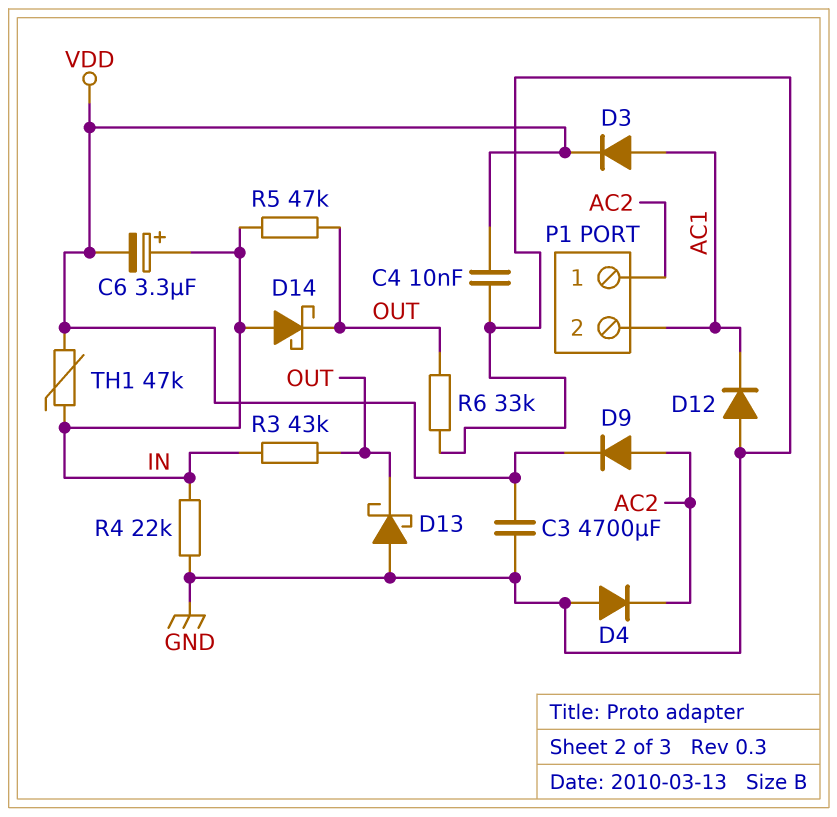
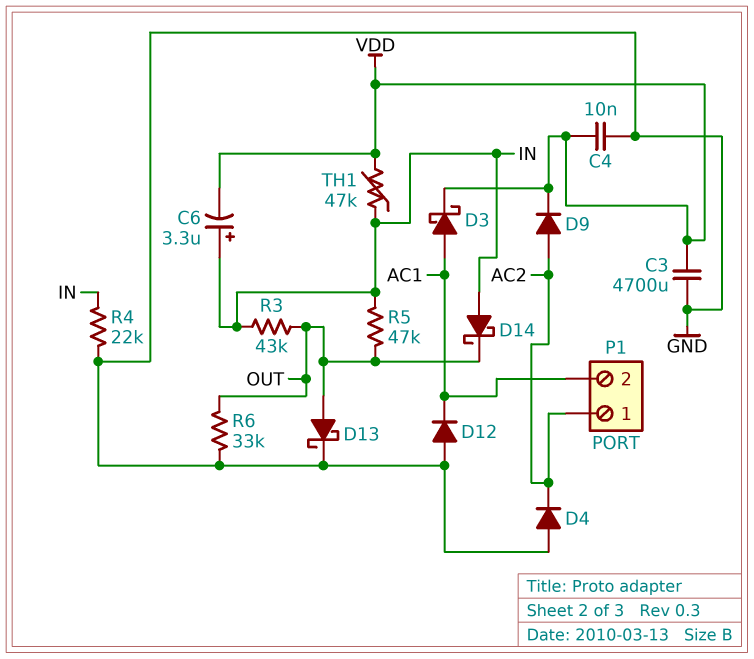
D3: diode (A AC1, K VDD) -> schottky (A AC1, K VDD)
D13: schottky (A GND, K OUT) -> schottky (A OUT, K GND)

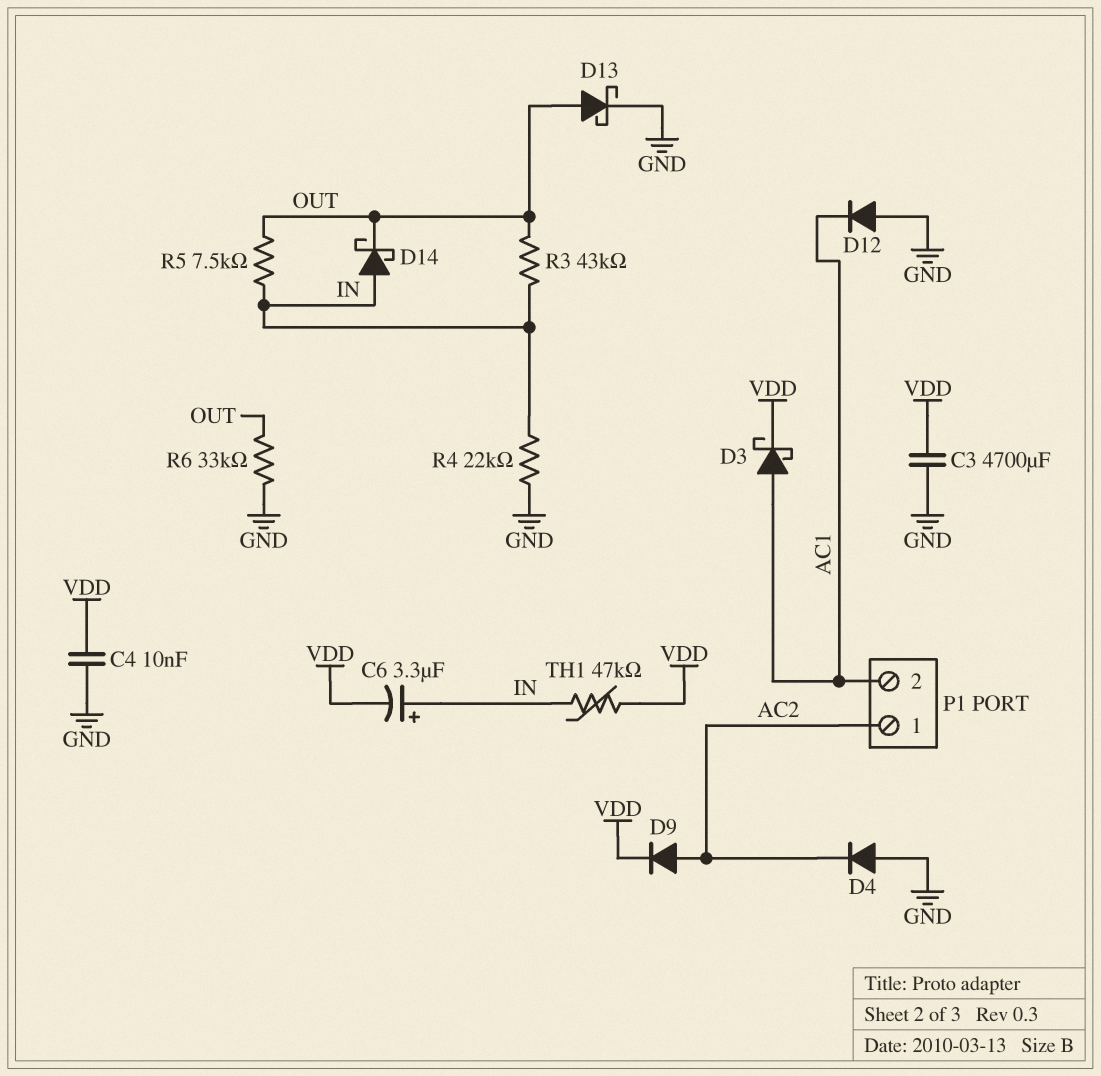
R5: 47k (IN, OUT) -> 7.5k (IN, OUT)

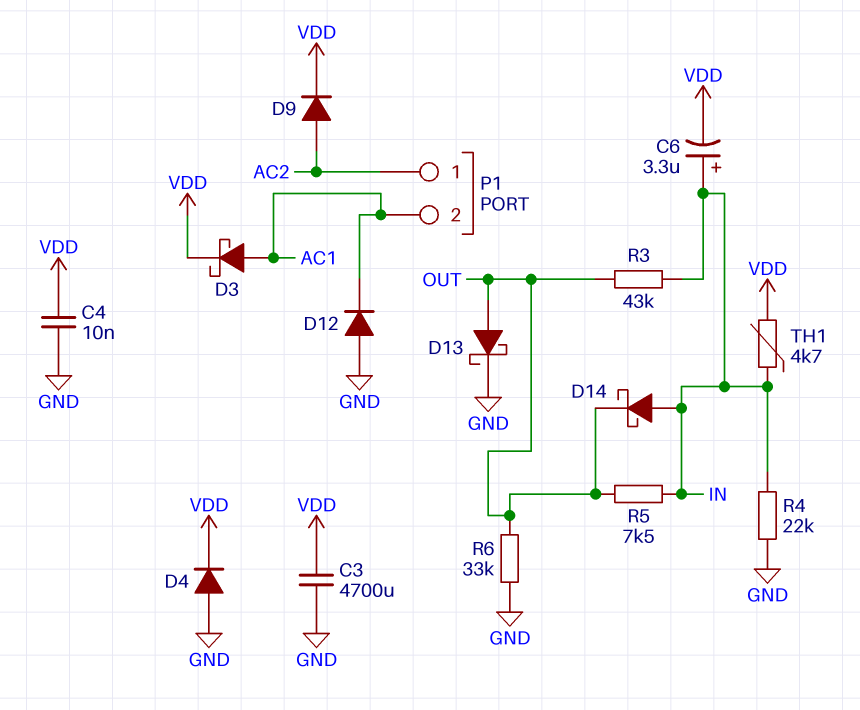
D4: diode (A GND, K AC2) -> diode (A GND, K VDD)
TH1: 47k (IN, VDD) -> 4.7k (IN, VDD)

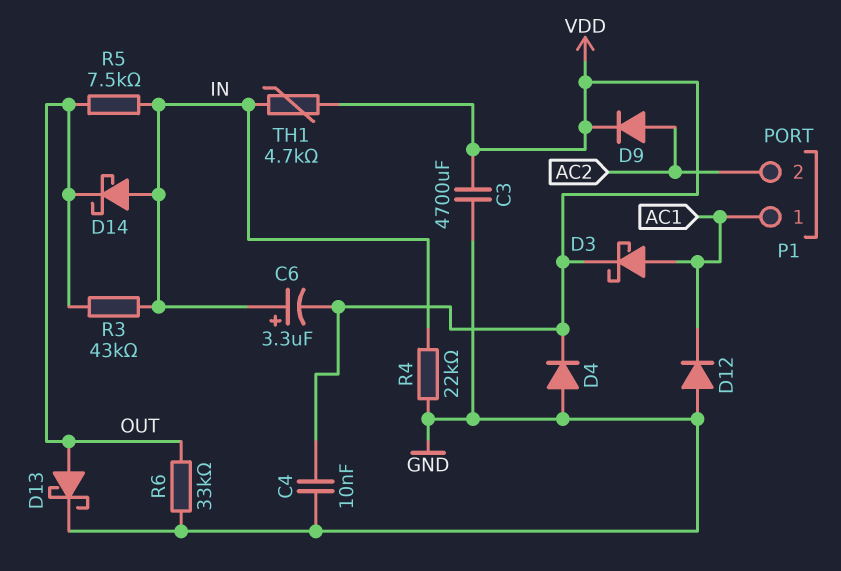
P1 pin 1: AC2 -> AC1
P1 pin 2: AC1 -> AC2

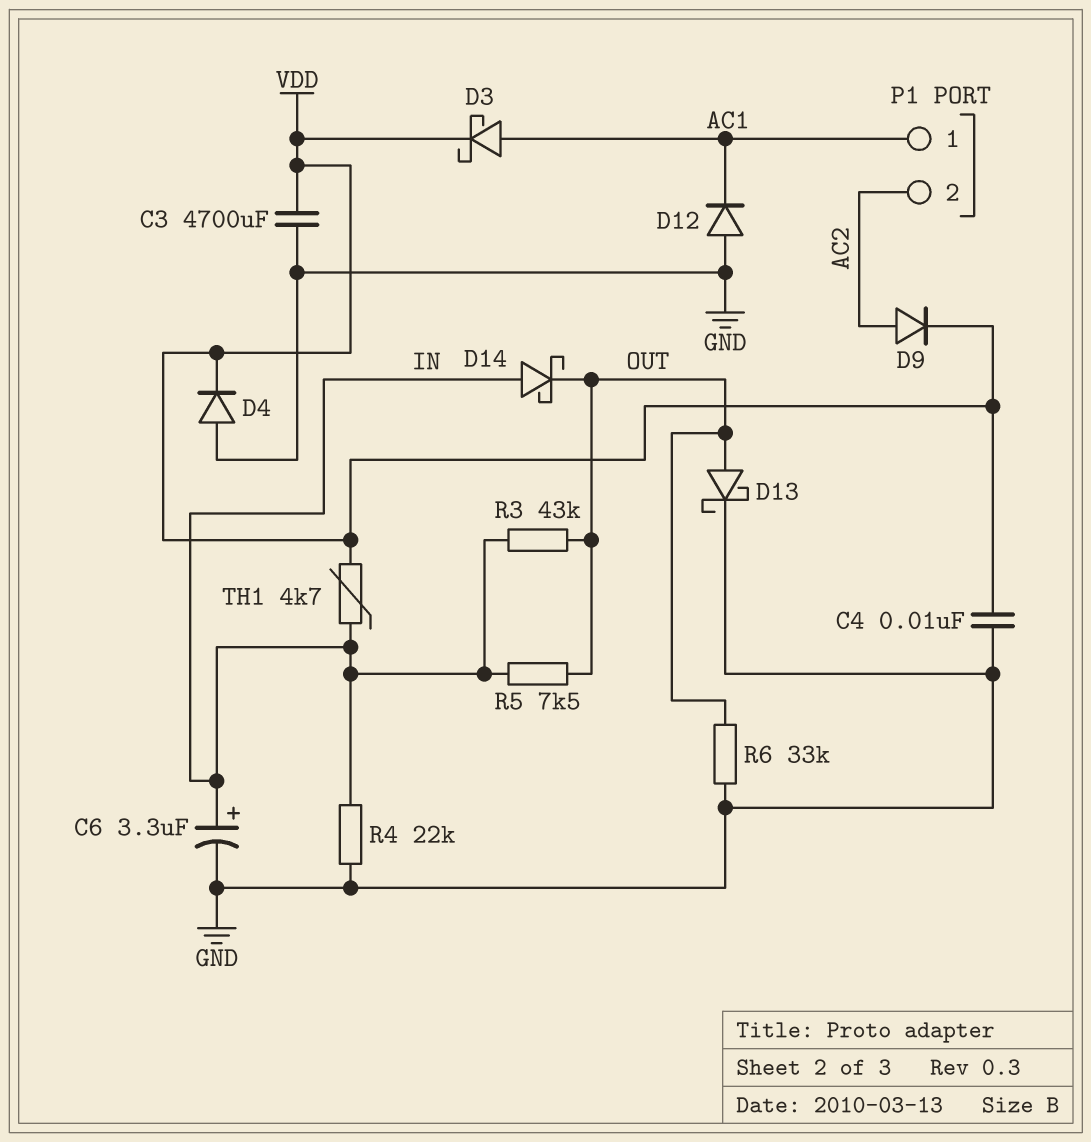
C6: 3.3uF (plus IN, minus VDD) -> 3.3uF (plus IN, minus GND)

